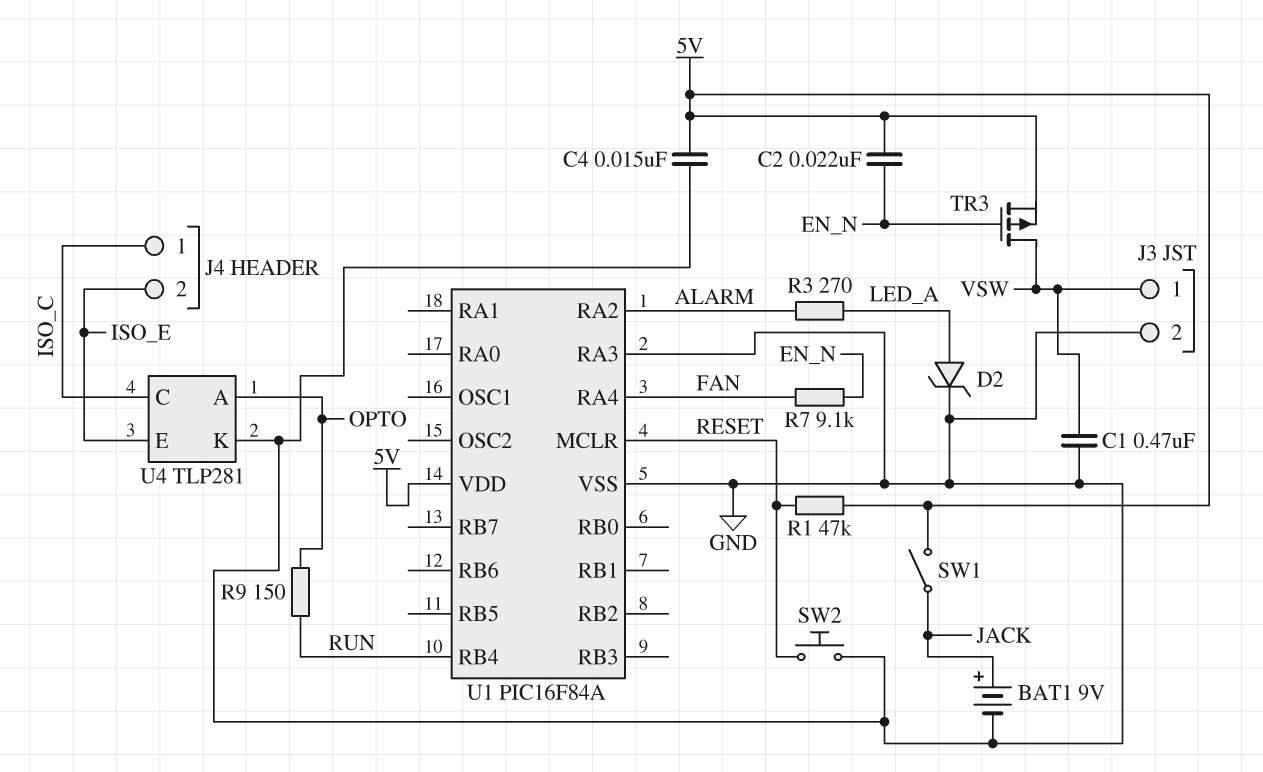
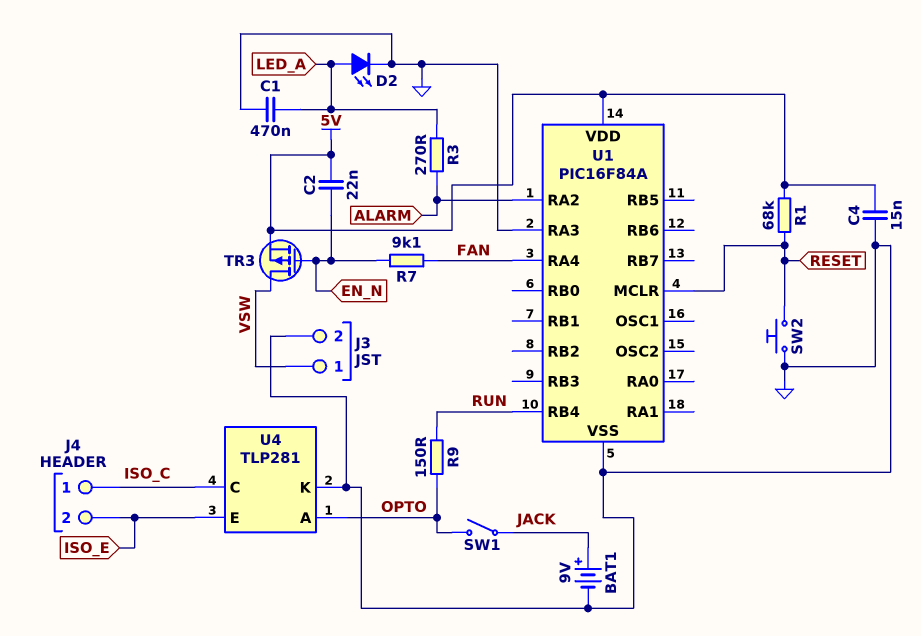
C1: 470nF (GND, VSW) -> 470nF (GND, LED_A)
D2: zener (A LED_A, K GND) -> LED (A LED_A, K GND)
R1: 47k (5V, RESET) -> 68k (5V, RESET)
SW1: switch (5V, JACK) -> switch (JACK, OPTO)

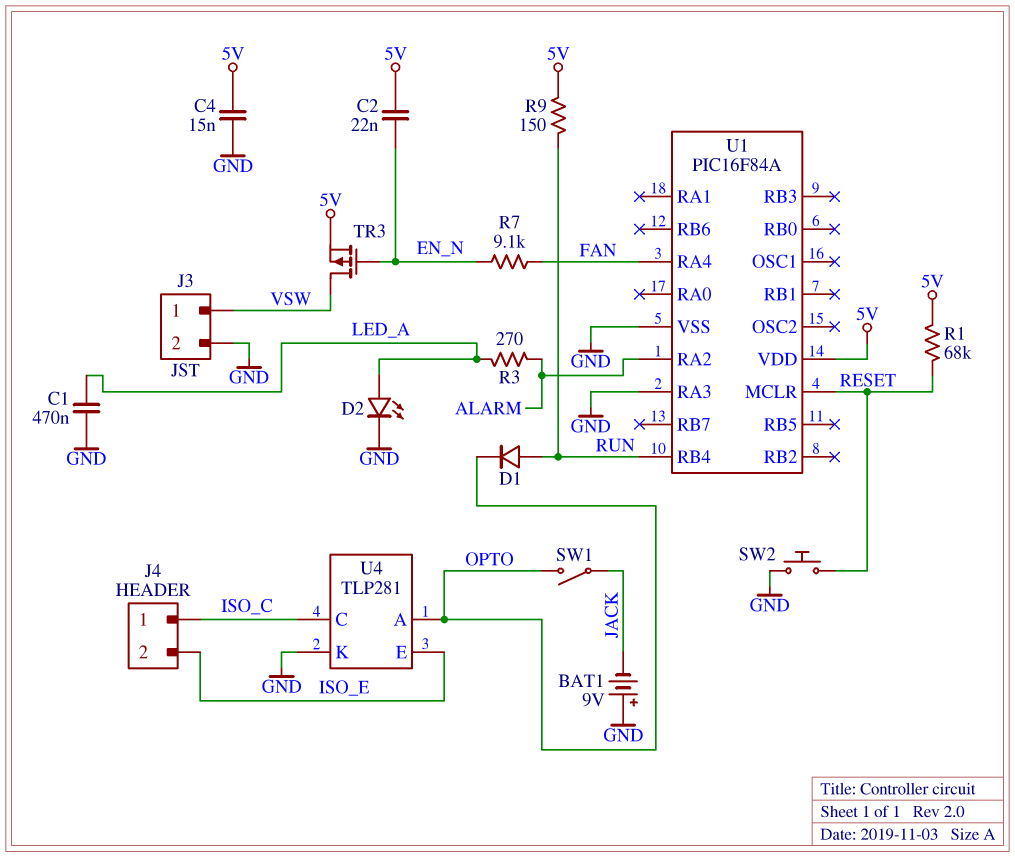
BAT1: 9V (plus JACK, minus GND) -> 9V (plus GND, minus JACK)
D1: none -> diode (A RUN, K OPTO)
R9: 150 (OPTO, RUN) -> 150 (5V, RUN)

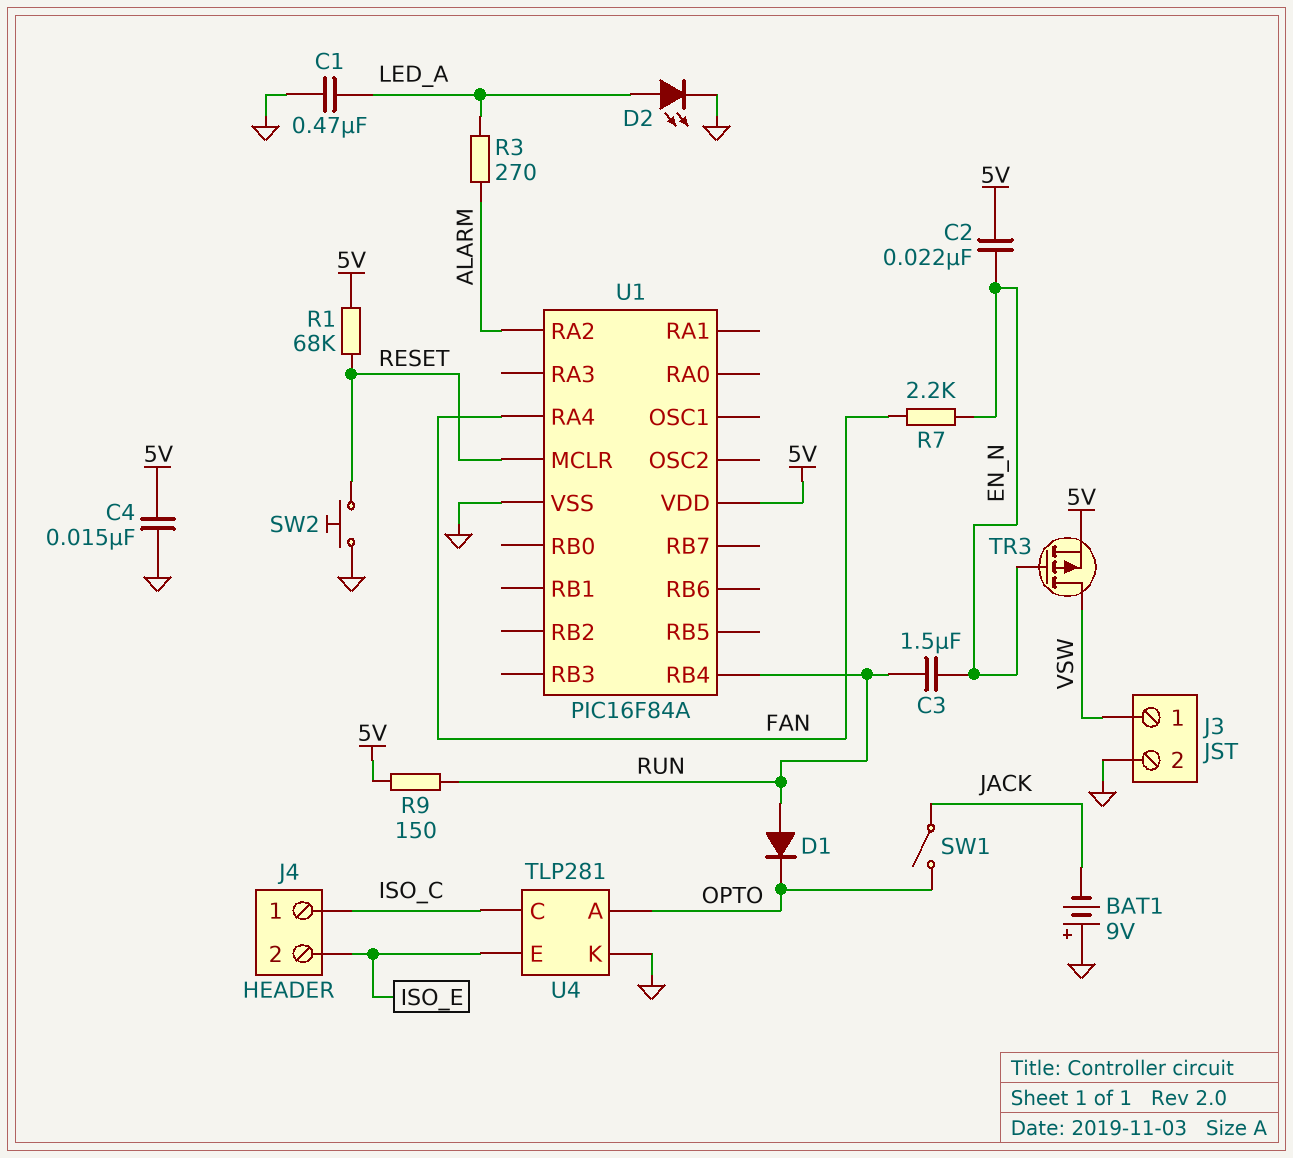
C3: none -> 1.5uF (EN_N, RUN)
R7: 9.1k (EN_N, FAN) -> 2.2k (EN_N, FAN)
U1 pin RA3: GND -> none

